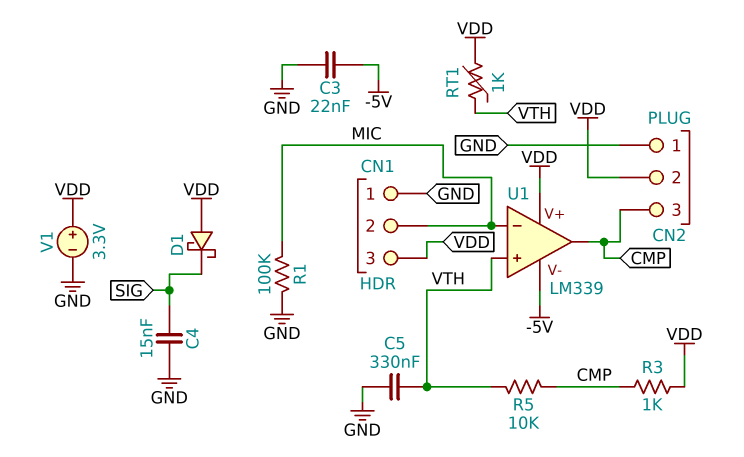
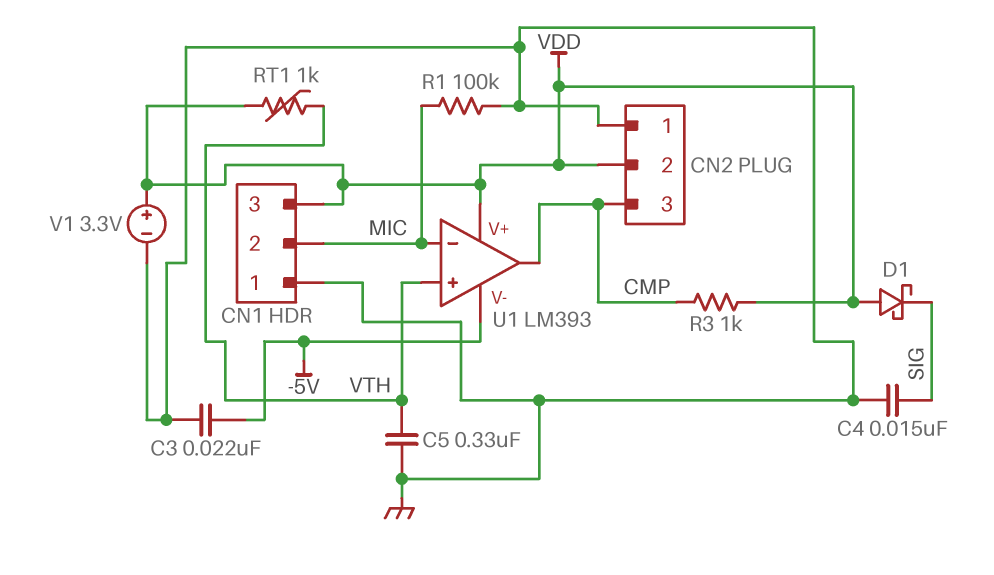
R5: 10k (CMP, VTH) -> none
U1: LM339 -> LM393

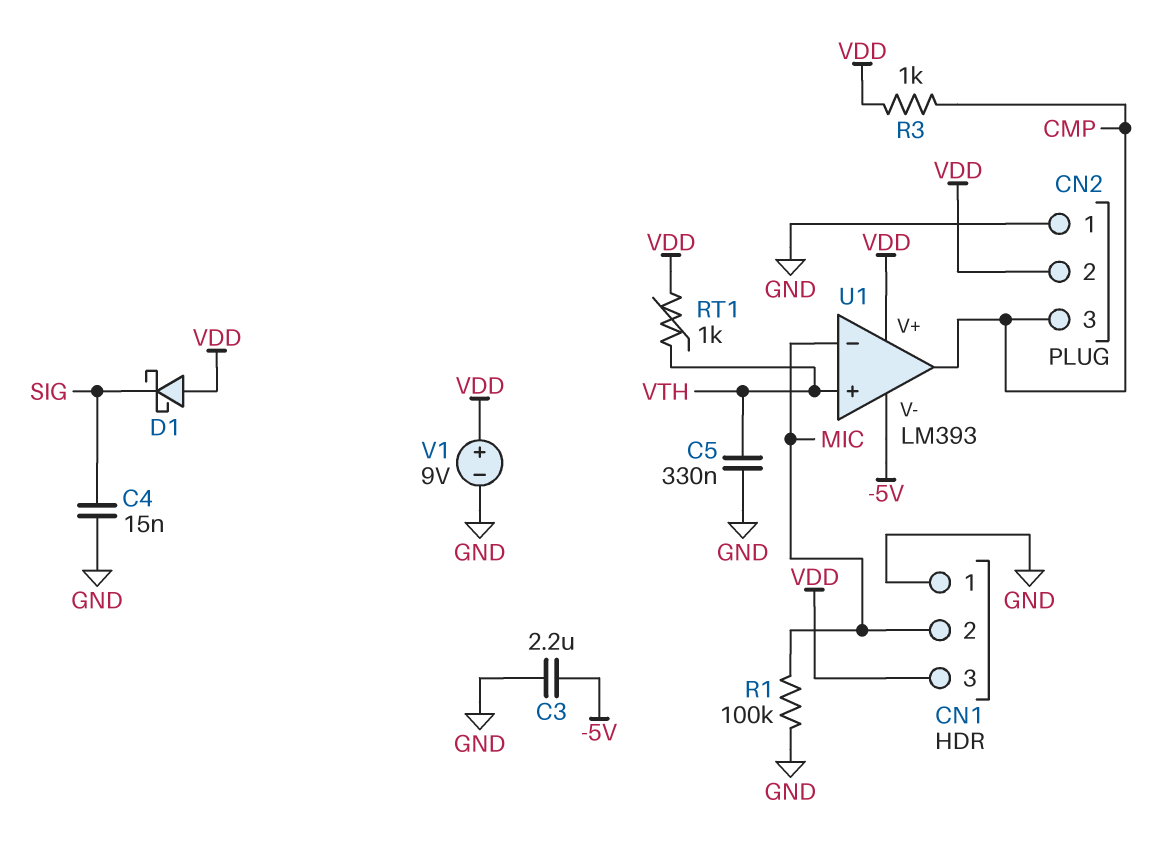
C3: 22nF (-5V, GND) -> 2.2uF (-5V, GND)
V1: 3.3V (plus VDD, minus GND) -> 9V (plus VDD, minus GND)

